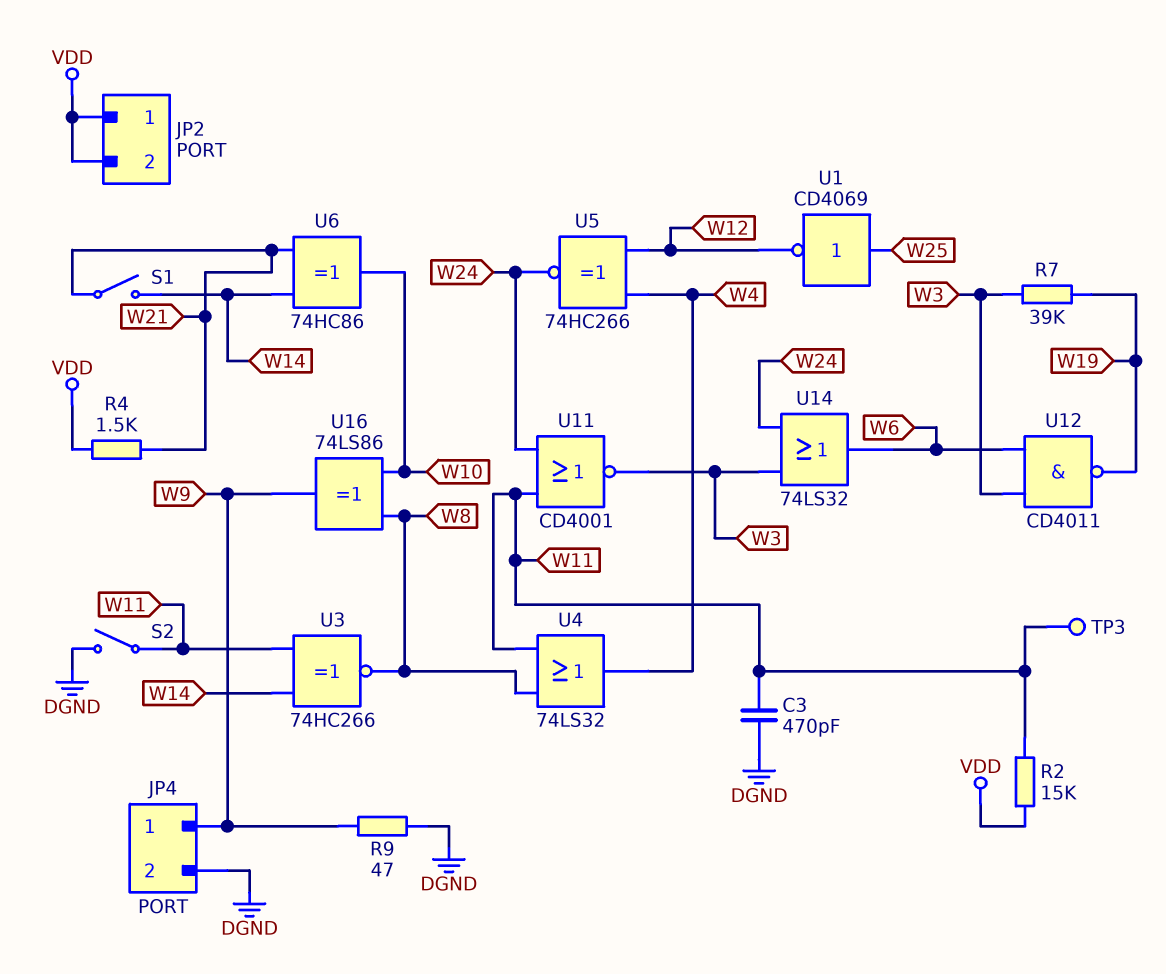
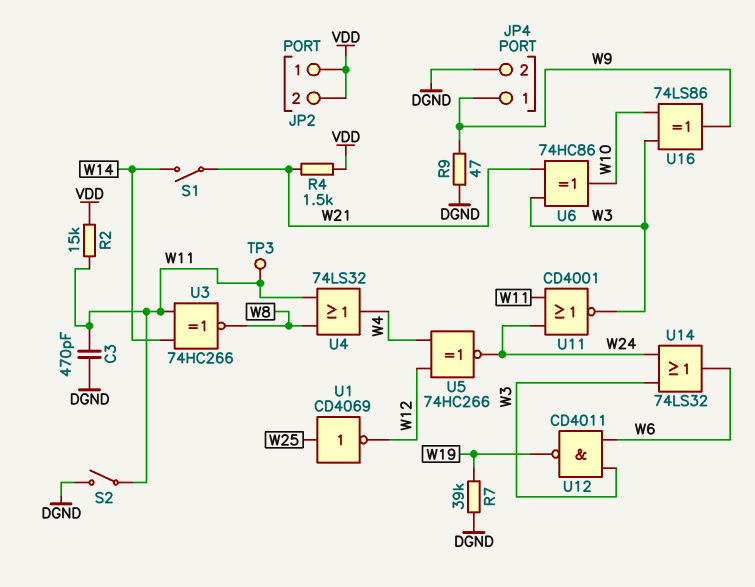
R7: 39k (W3, W19) -> 39k (DGND, W19)
U6: XOR 74HC86 (in W14, in W21, out W10) -> XOR 74HC86 (in W3, in W21, out W10)
U16: XOR 74LS86 (in W8, in W10, out W9) -> XOR 74LS86 (in W3, in W10, out W9)

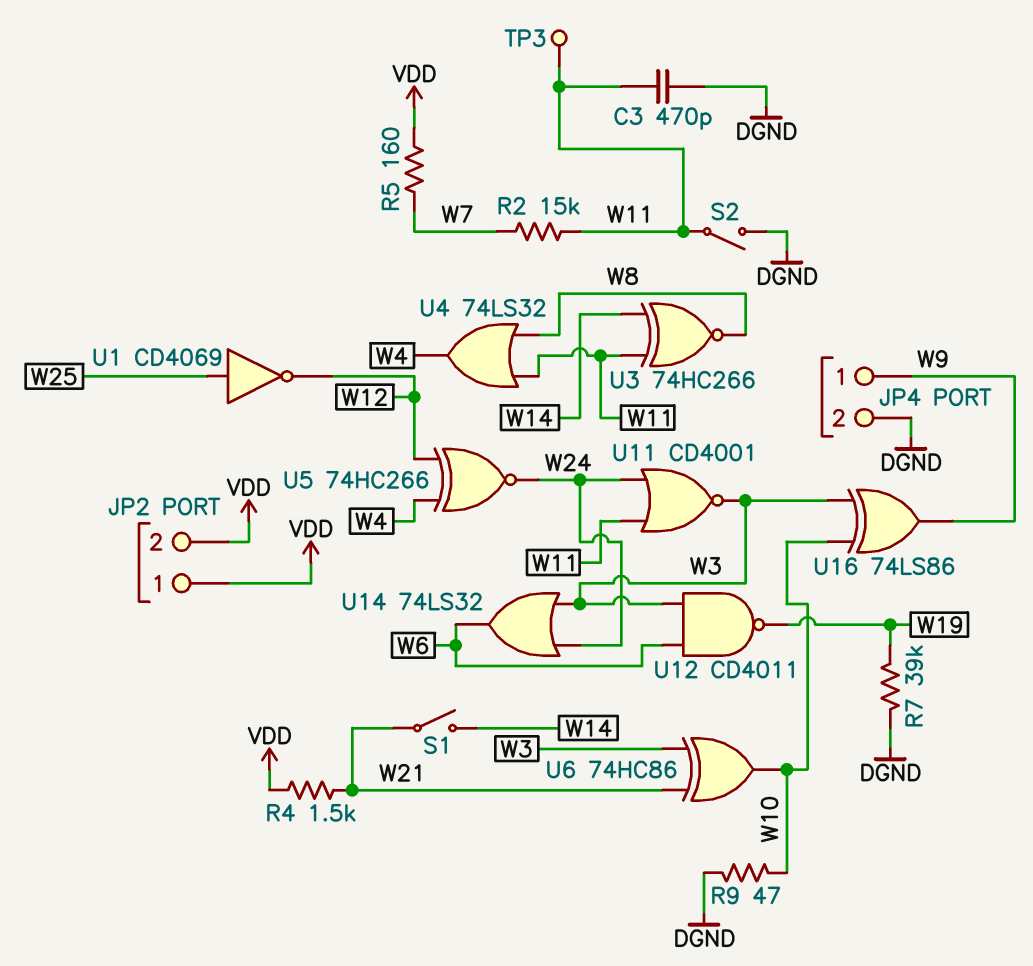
R2: 15k (VDD, W11) -> 15k (W7, W11)
R5: none -> 160 (VDD, W7)
R9: 47 (DGND, W9) -> 47 (DGND, W10)

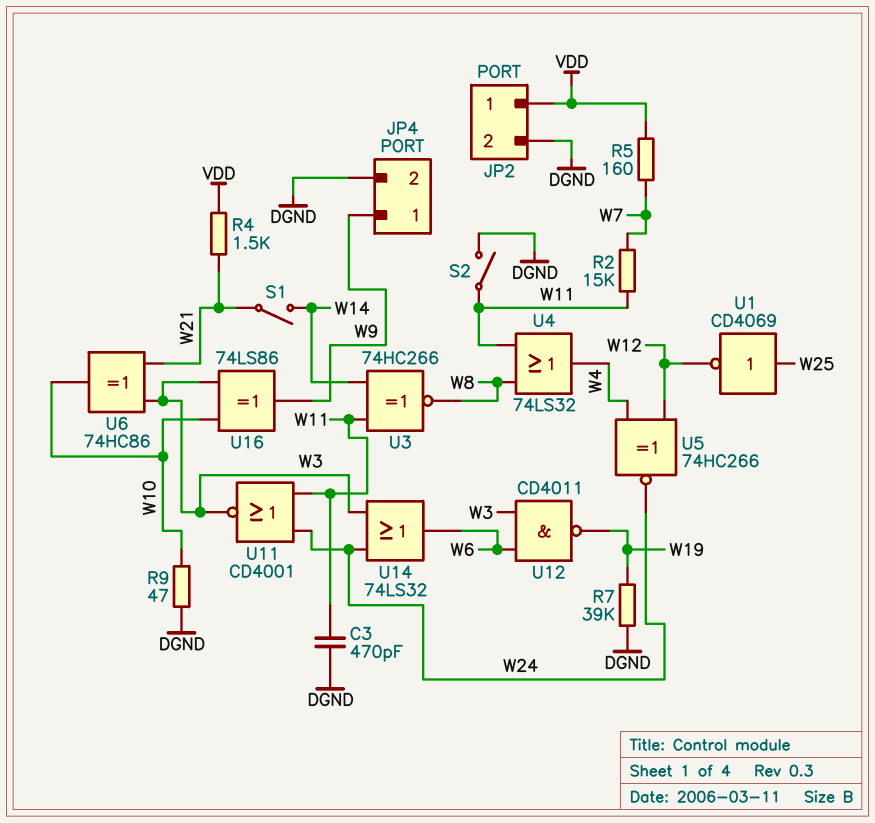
JP2 pin 2: VDD -> DGND
TP3: test point (W11) -> none

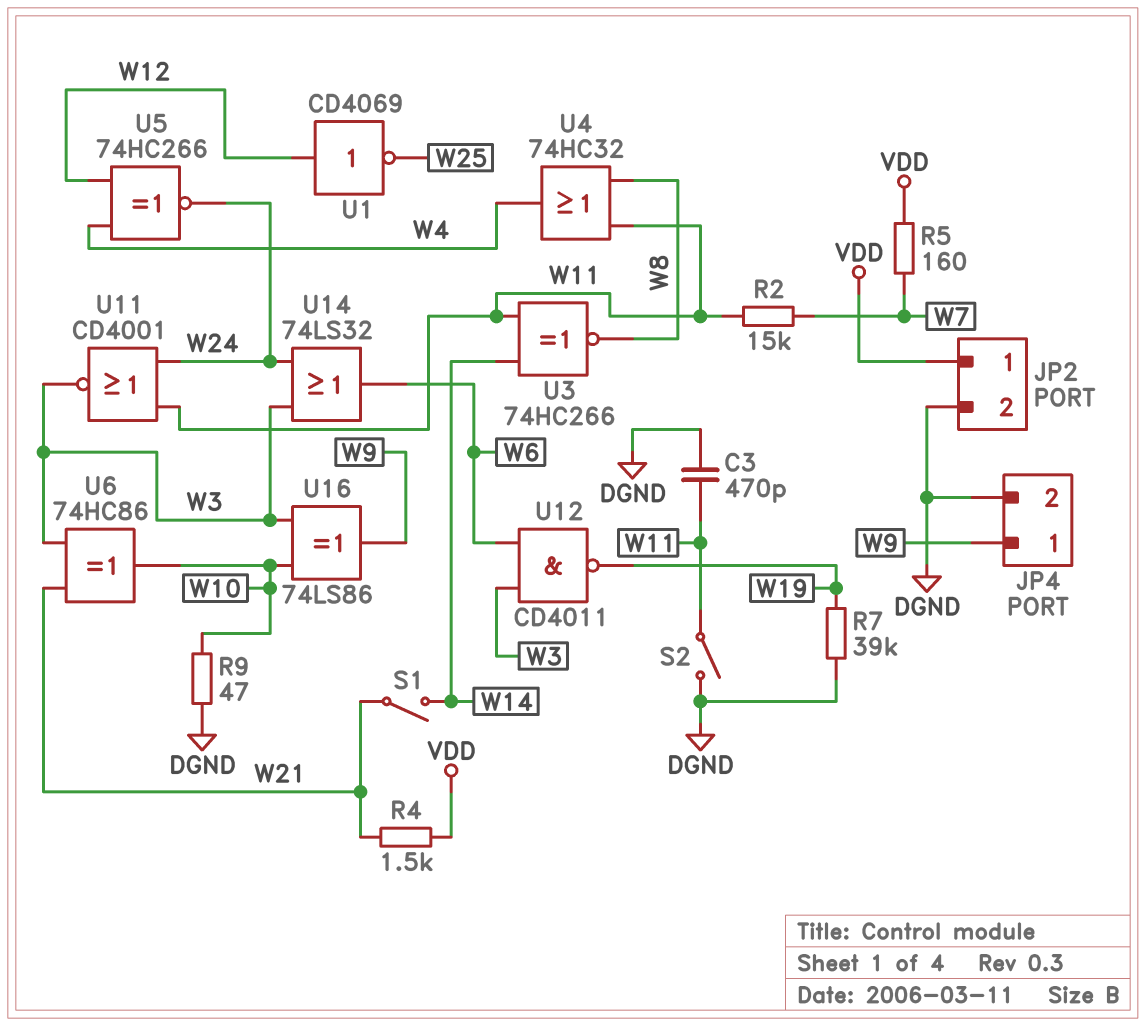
U1: NOT CD4069 (in W25, out W12) -> NOT CD4069 (in W12, out W25)
U4: OR 74LS32 (in W8, in W11, out W4) -> OR 74HC32 (in W8, in W11, out W4)

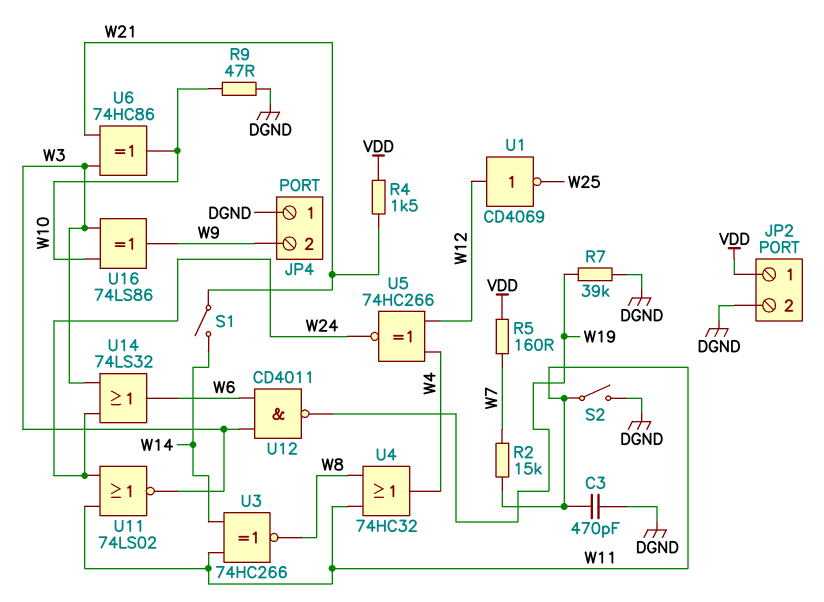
JP4 pin 1: W9 -> DGND
JP4 pin 2: DGND -> W9
U11: NOR CD4001 (in W11, in W24, out W3) -> NOR 74LS02 (in W11, in W24, out W3)

